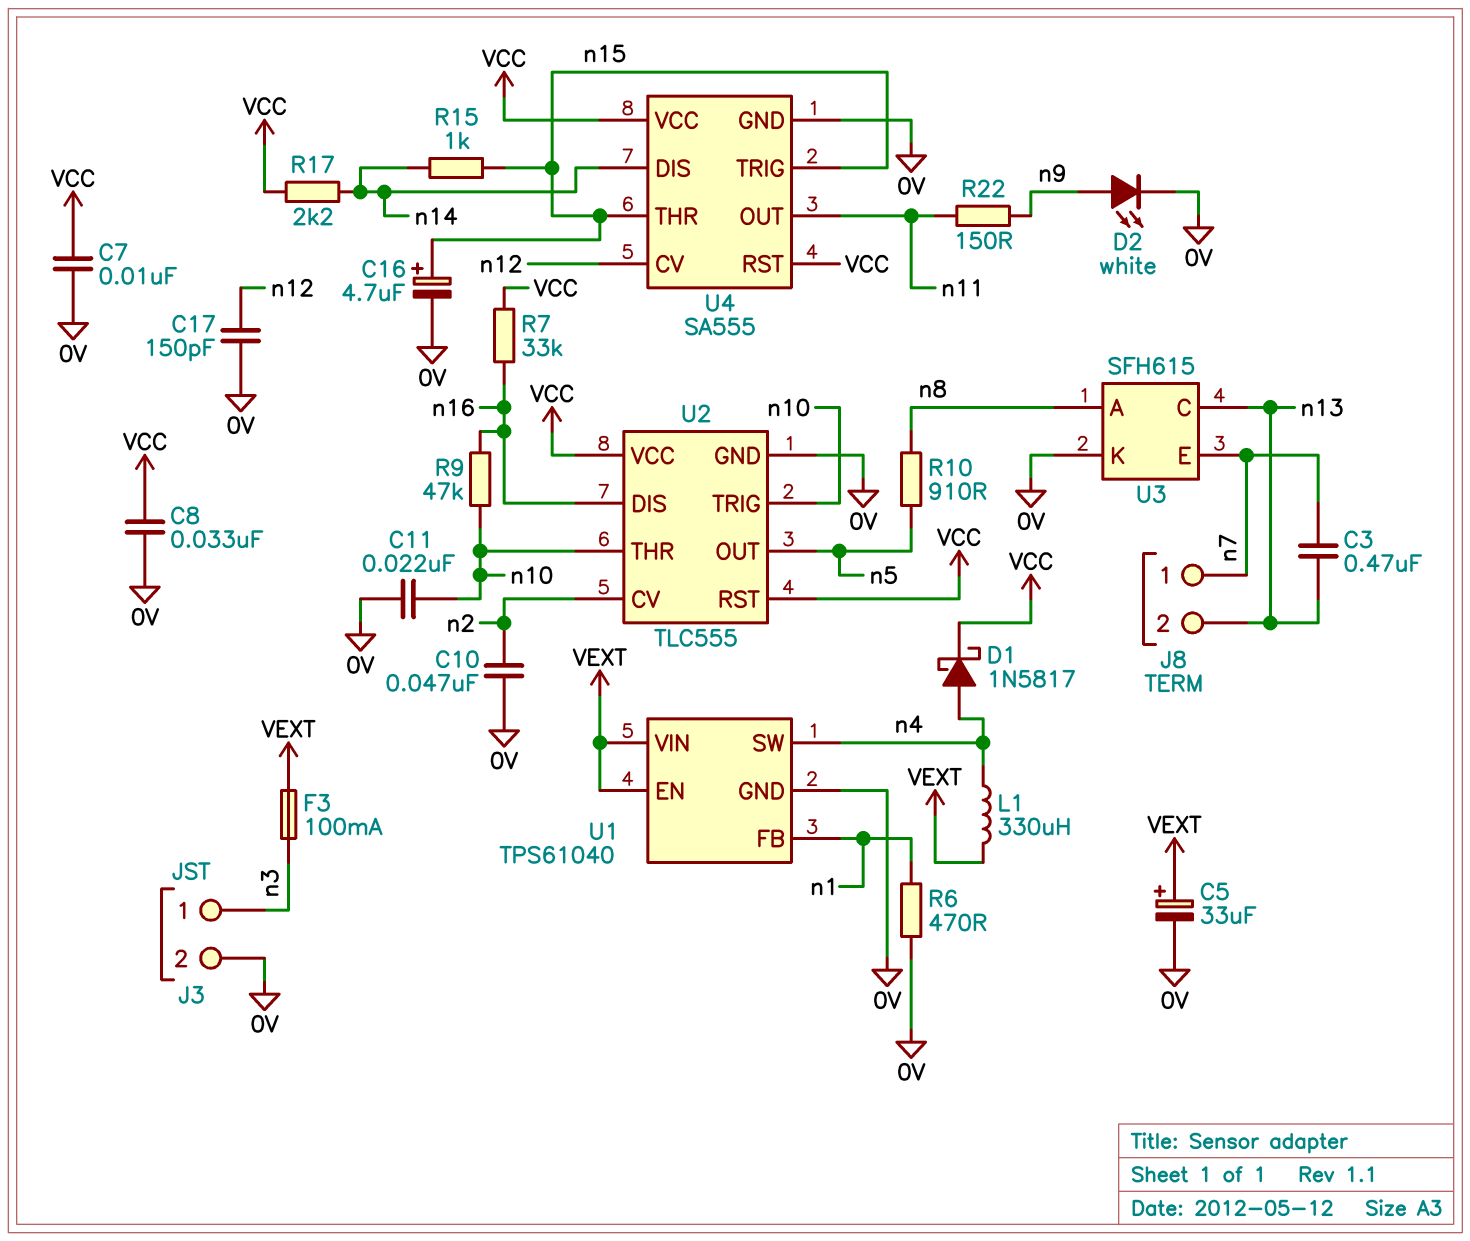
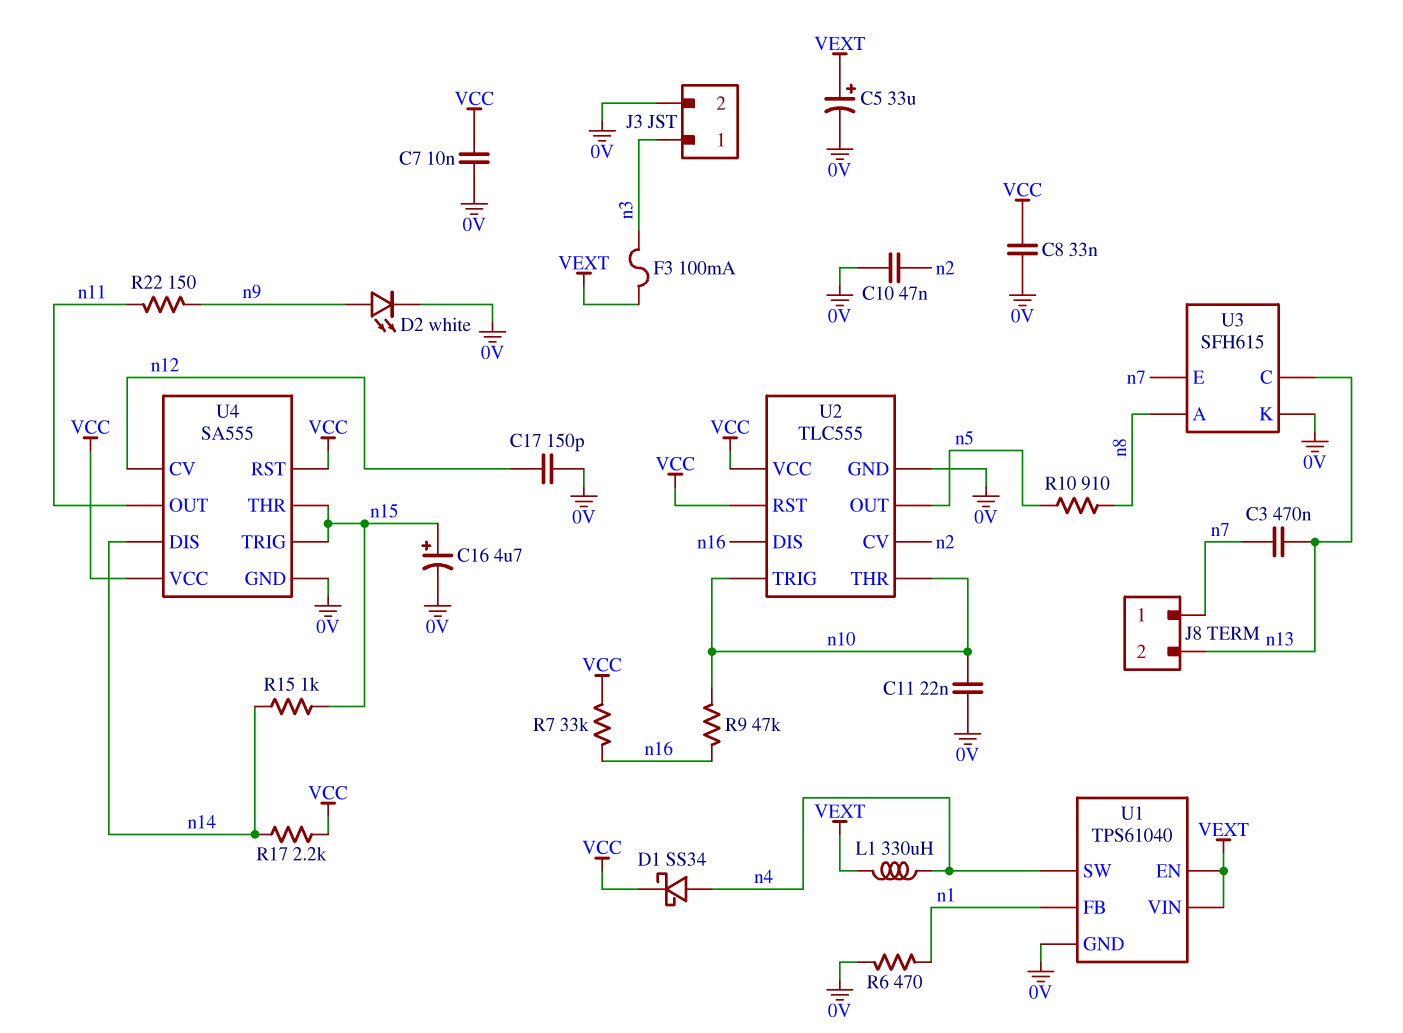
D1: schottky 1N5817 (A n4, K VCC) -> schottky SS34 (A n4, K VCC)

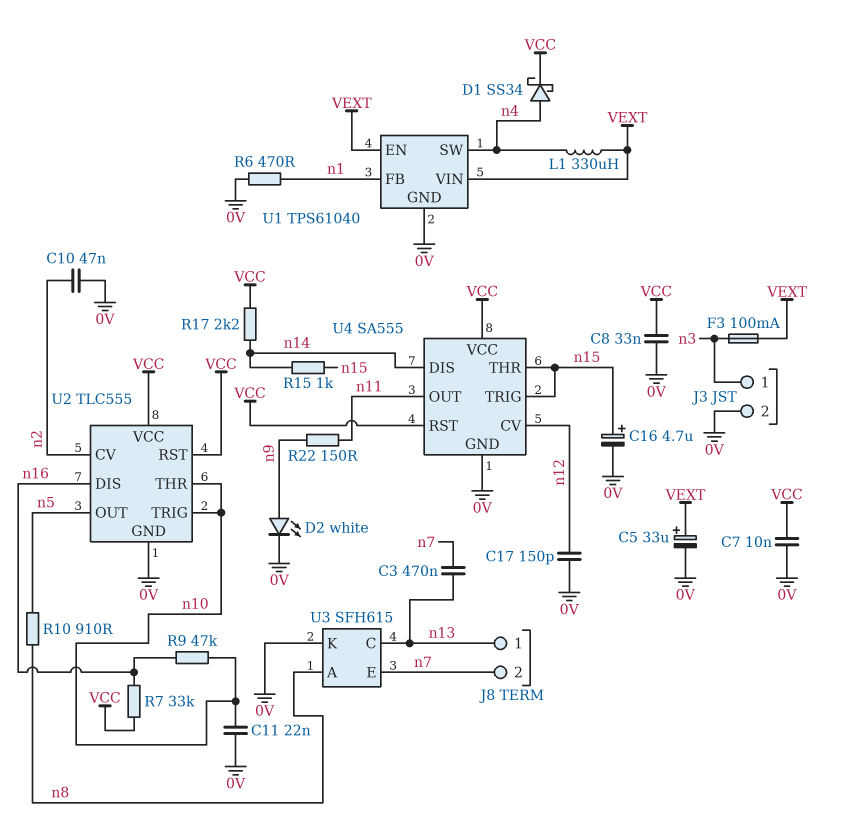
J8 pin 1: n7 -> n13
J8 pin 2: n13 -> n7

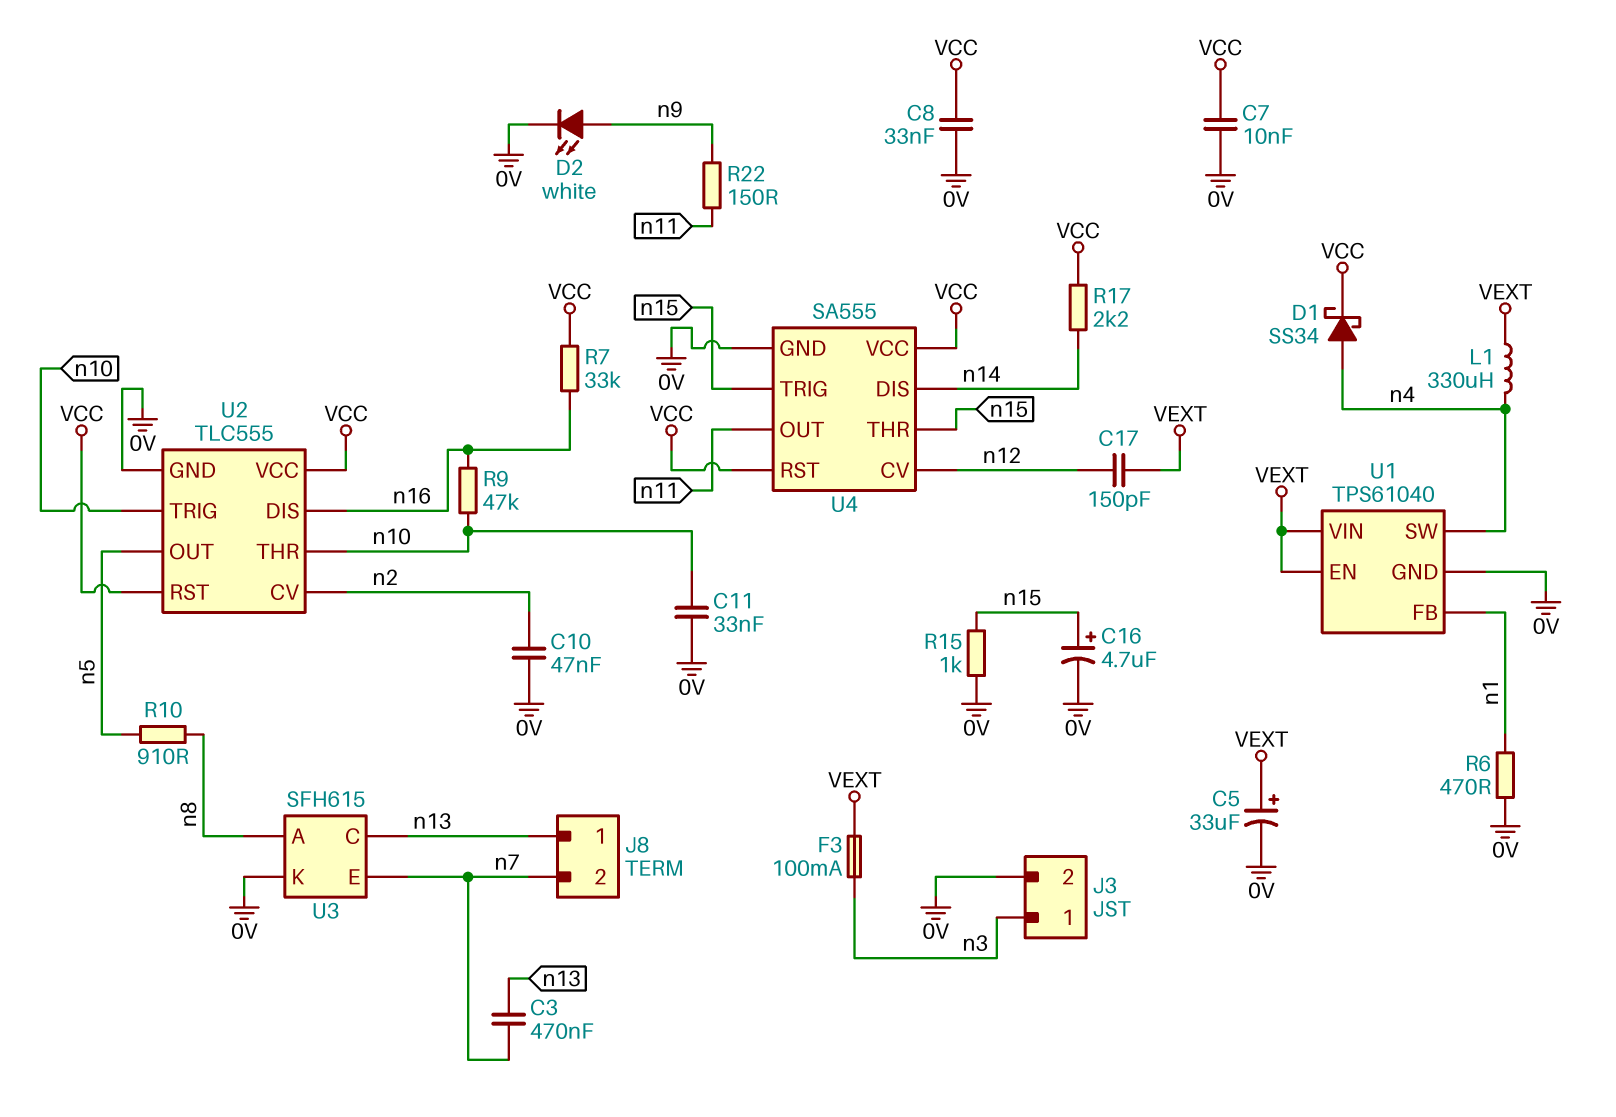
C11: 22nF (0V, n10) -> 33nF (0V, n10)
C17: 150pF (0V, n12) -> 150pF (VEXT, n12)
R15: 1k (n14, n15) -> 1k (0V, n15)

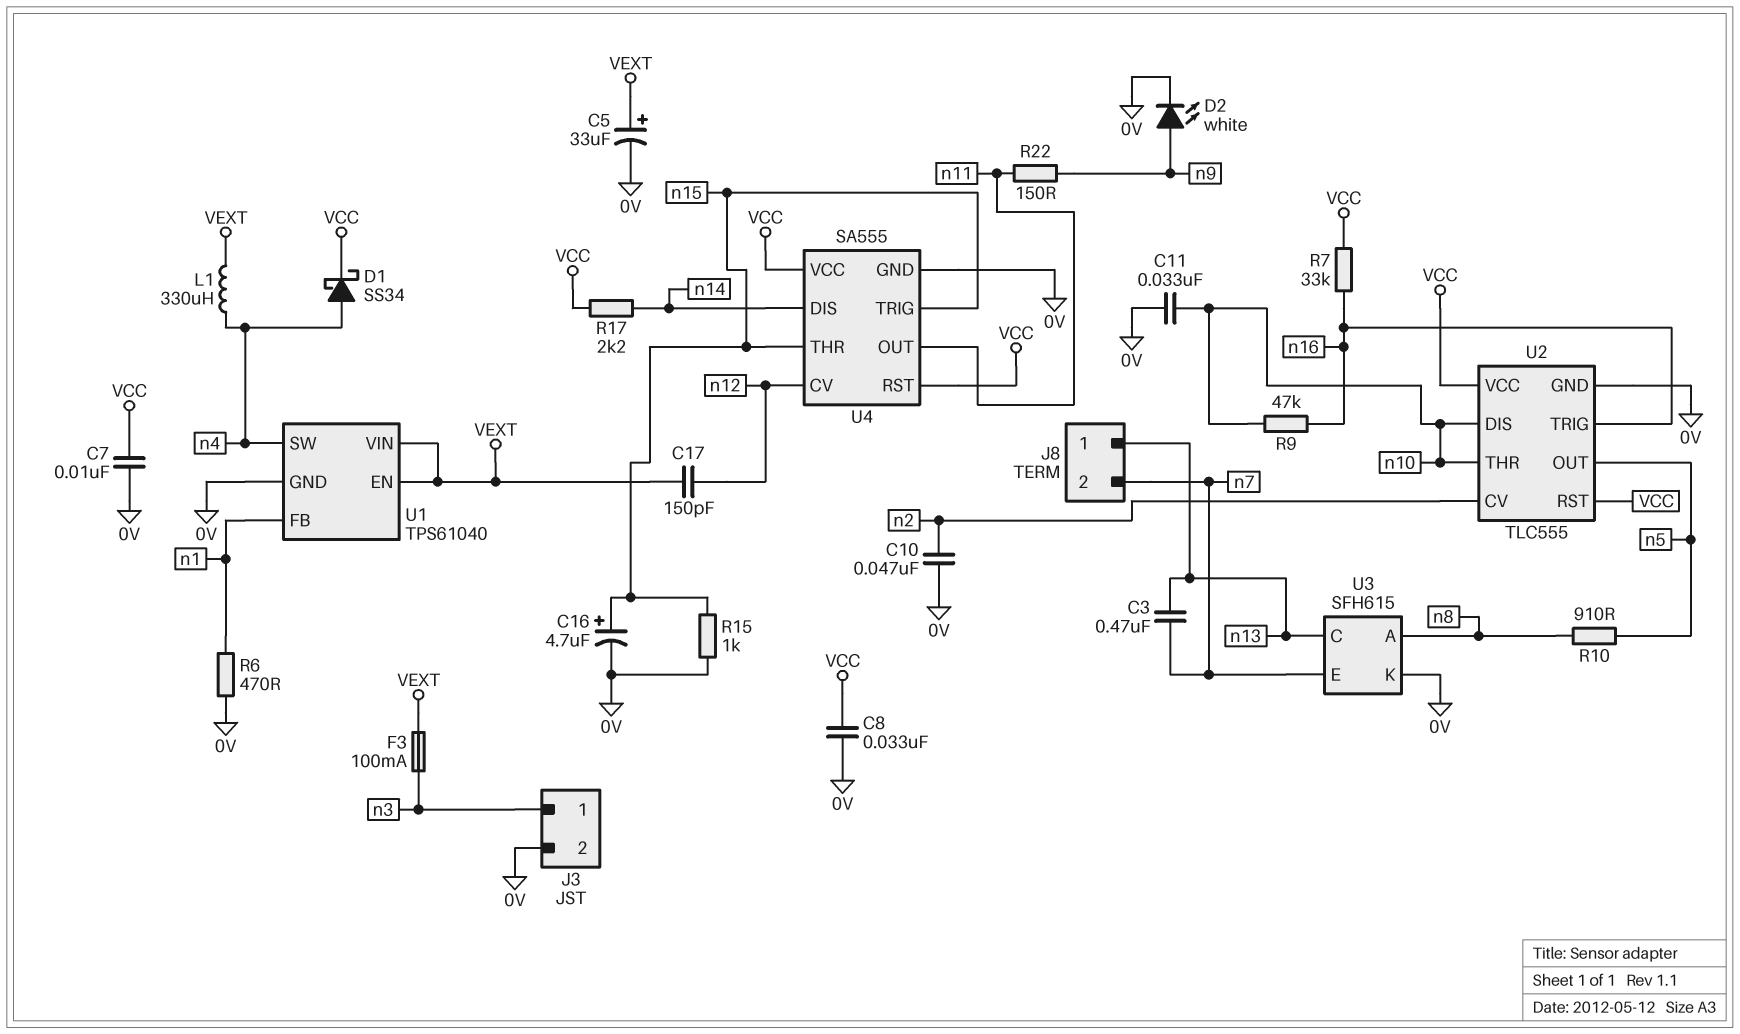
U2 pin DIS: n16 -> n10
U2 pin TRIG: n10 -> n16

